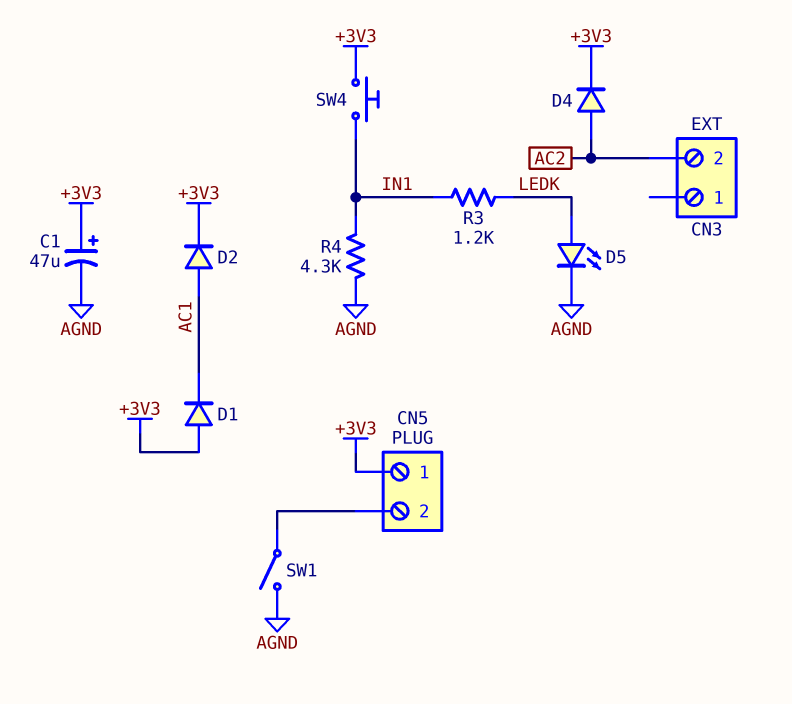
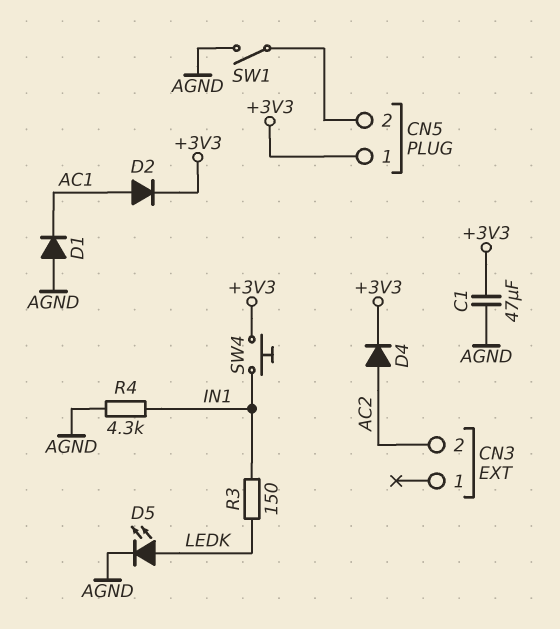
C1: 47uF (plus +3V3, minus AGND) -> 47uF (+3V3, AGND)
D1: diode (A +3V3, K AC1) -> diode (A AGND, K AC1)
R3: 1.2k (IN1, LEDK) -> 150 (IN1, LEDK)

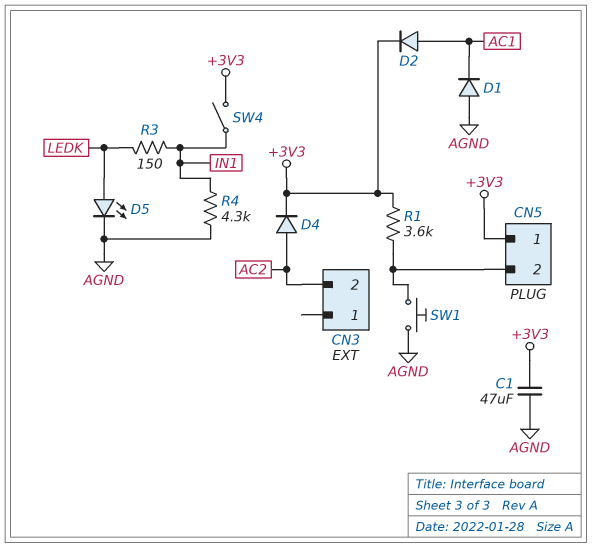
R1: none -> 3.6k (+3V3, CN5/2)
SW1: switch (AGND, CN5/2) -> button (AGND, CN5/2)
SW4: button (+3V3, IN1) -> switch (+3V3, IN1)

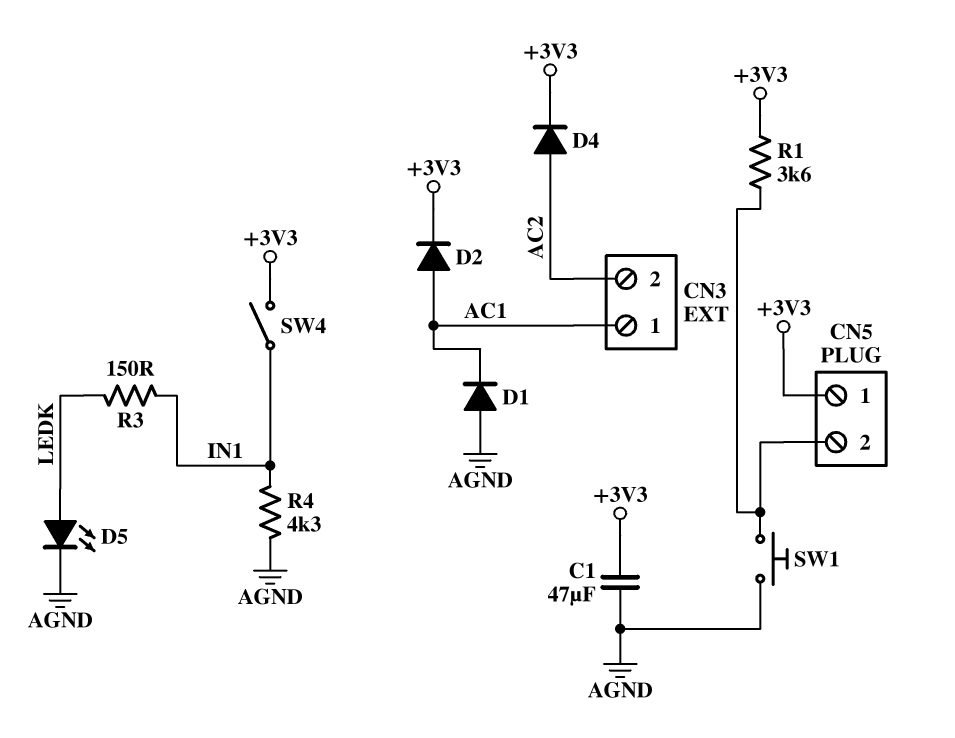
CN3 pin 1: none -> AC1

